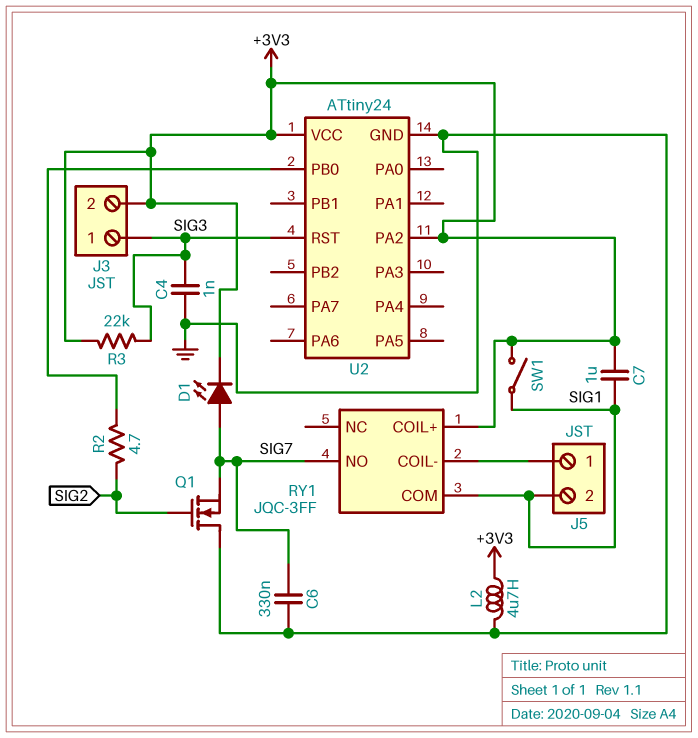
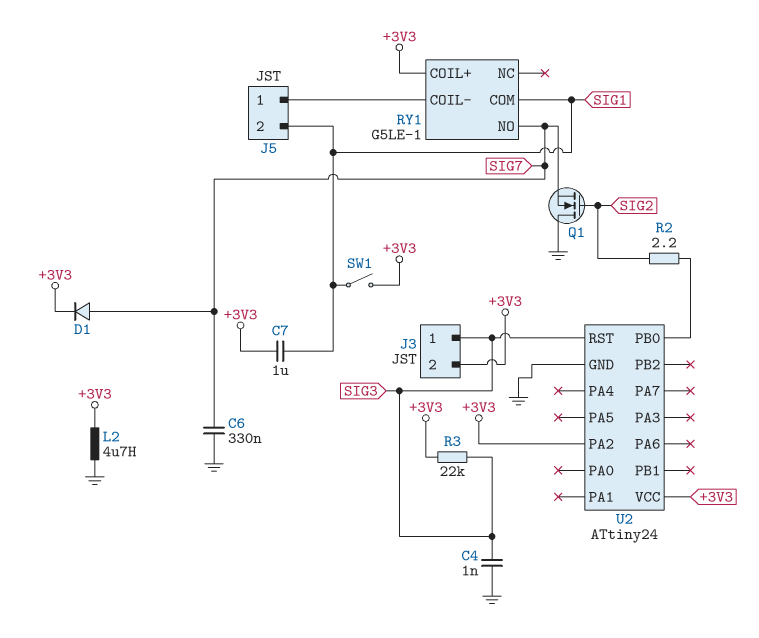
D1: LED (A SIG7, K +3V3) -> diode (A SIG7, K +3V3)
R2: 4.7 (SIG2, U2/PB0) -> 2.2 (SIG2, U2/PB0)
RY1: JQC-3FF -> G5LE-1

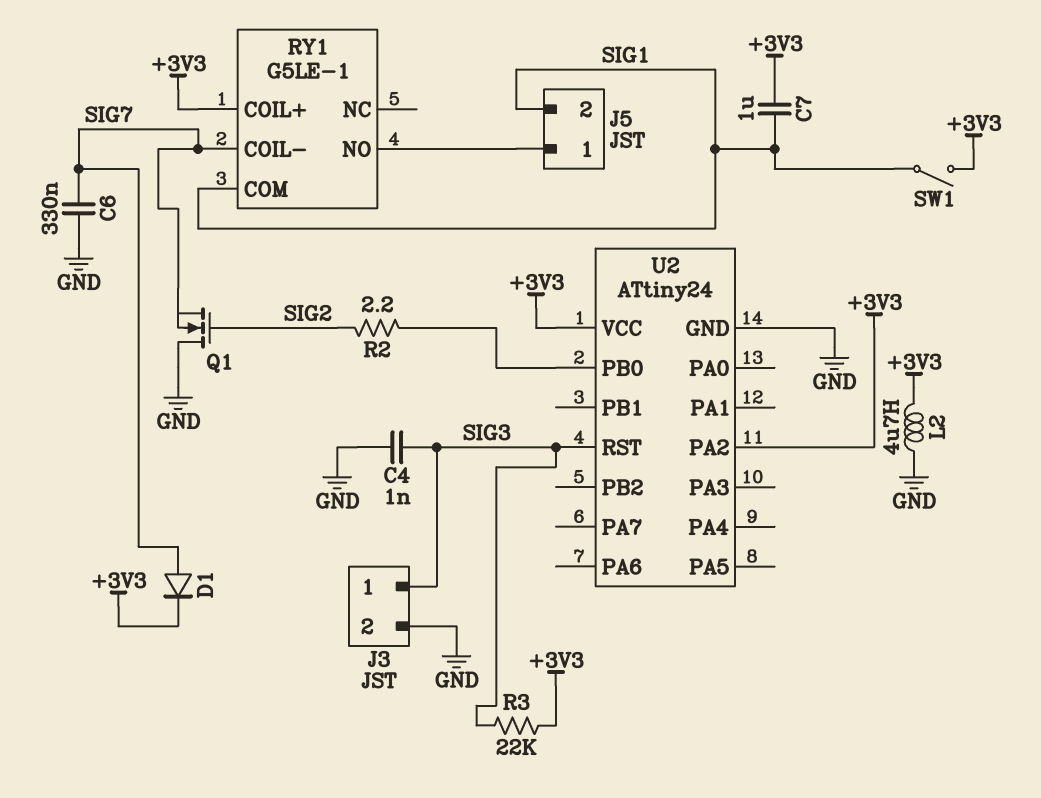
J3 pin 2: +3V3 -> GND
RY1 pin COIL-: J5/1 -> SIG7
RY1 pin NO: SIG7 -> J5/1

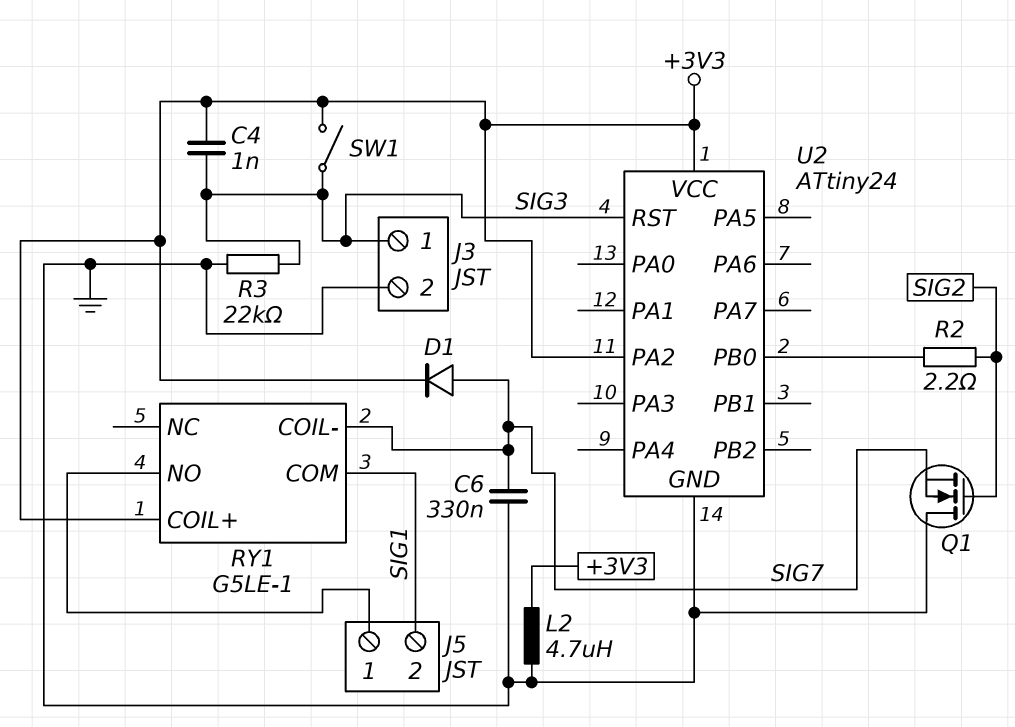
C4: 1nF (GND, SIG3) -> 1nF (+3V3, SIG3)
C7: 1uF (+3V3, SIG1) -> none
R3: 22k (+3V3, SIG3) -> 22k (GND, SIG3)
SW1: switch (+3V3, SIG1) -> switch (+3V3, SIG3)

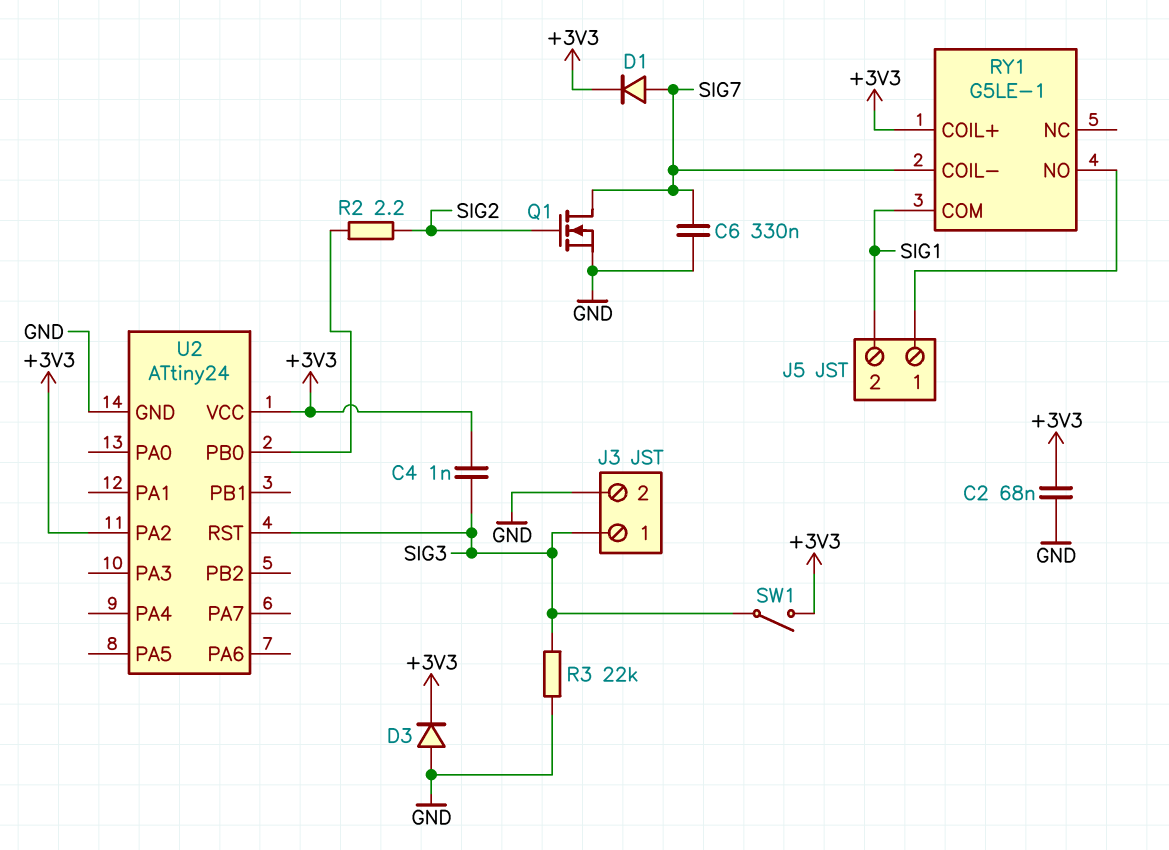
C2: none -> 68nF (+3V3, GND)
D3: none -> diode (A GND, K +3V3)
L2: 4.7uH (+3V3, GND) -> none
Q1: NMOS (G SIG2, D GND, S SIG7) -> NMOS (G SIG2, D SIG7, S GND)

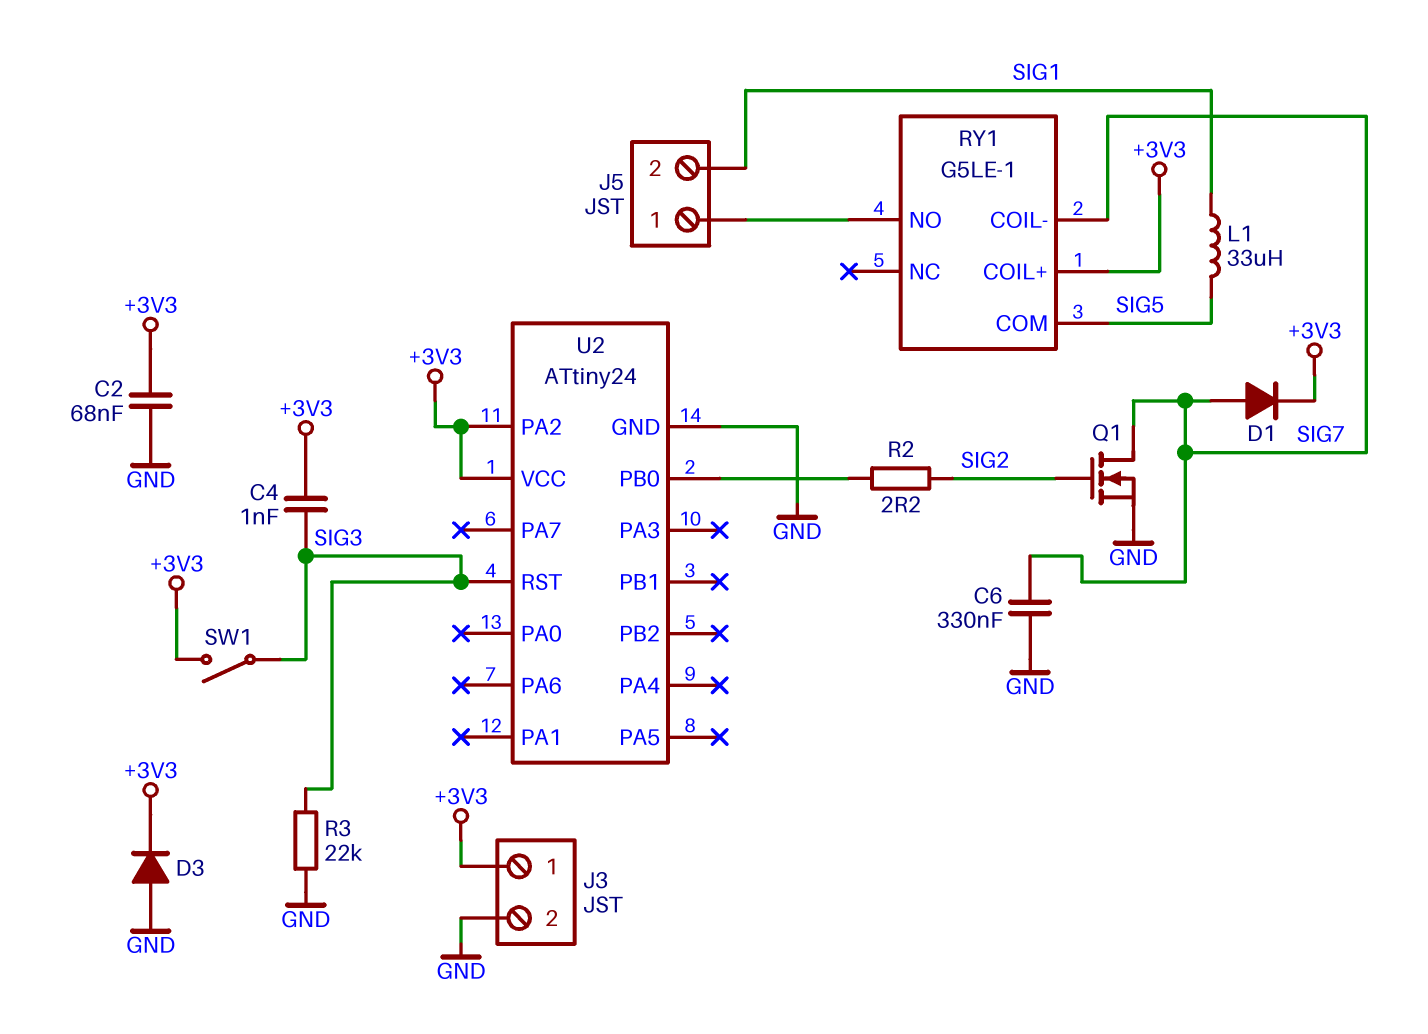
J3 pin 1: SIG3 -> +3V3
L1: none -> 33uH (SIG1, SIG5)
RY1 pin COM: SIG1 -> SIG5

